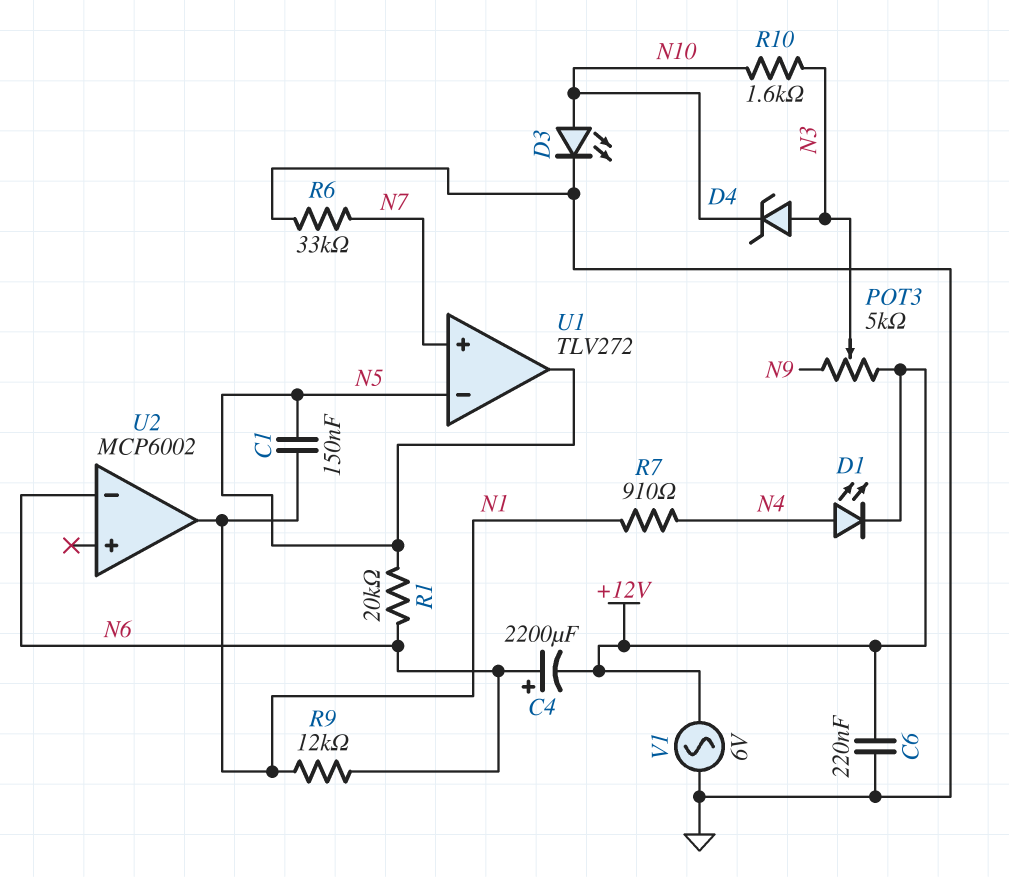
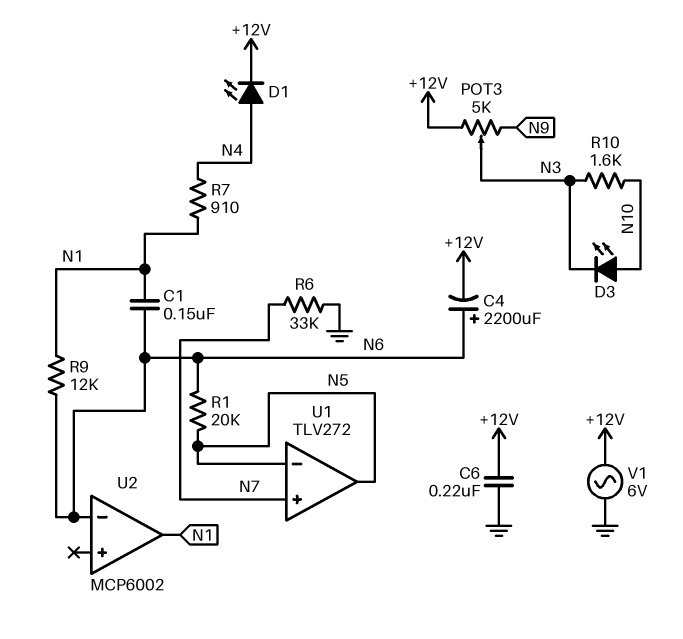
C1: 150nF (N1, N5) -> 150nF (N1, N6)
D3: LED (A N10, K GND) -> LED (A N10, K N3)
D4: zener (A N3, K N10) -> none

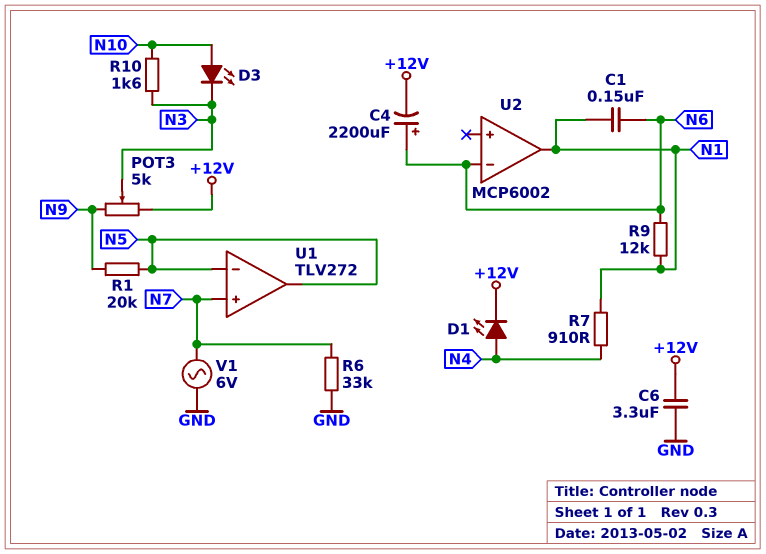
C6: 220nF (+12V, GND) -> 3.3uF (+12V, GND)
R1: 20k (N5, N6) -> 20k (N5, N9)
V1: AC 6V (+12V, GND) -> AC 6V (GND, N7)

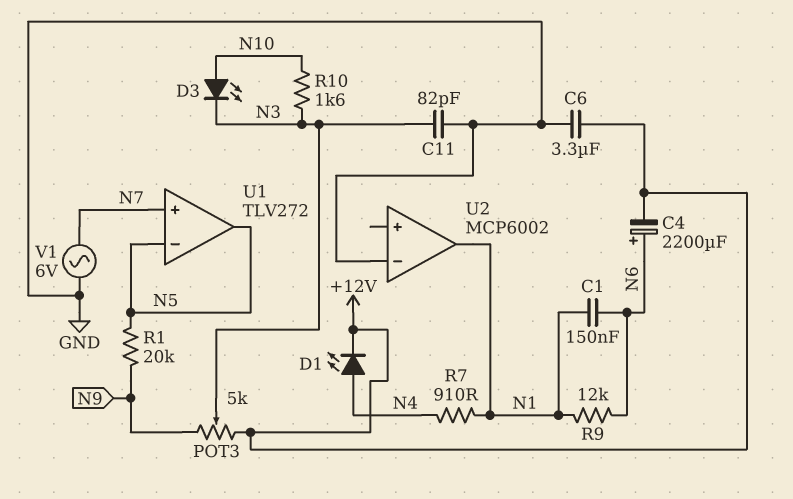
C11: none -> 82pF (GND, N3)
R6: 33k (GND, N7) -> none
U2 pin in-: N6 -> GND

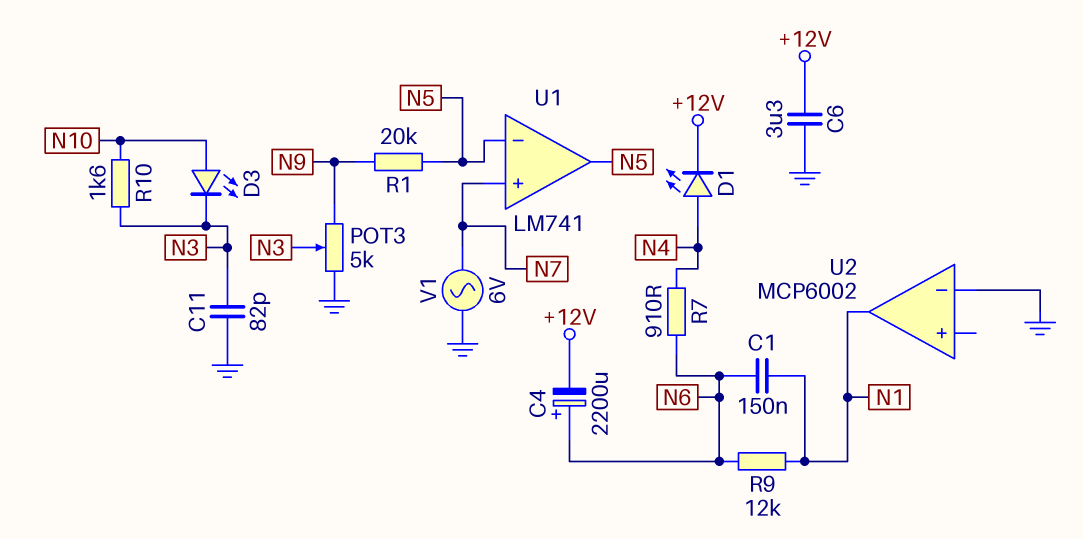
POT3: 5k (+12V, N9, wiper N3) -> 5k (GND, N9, wiper N3)
R7: 910 (N1, N4) -> 910 (N4, N6)
U1: TLV272 -> LM741

